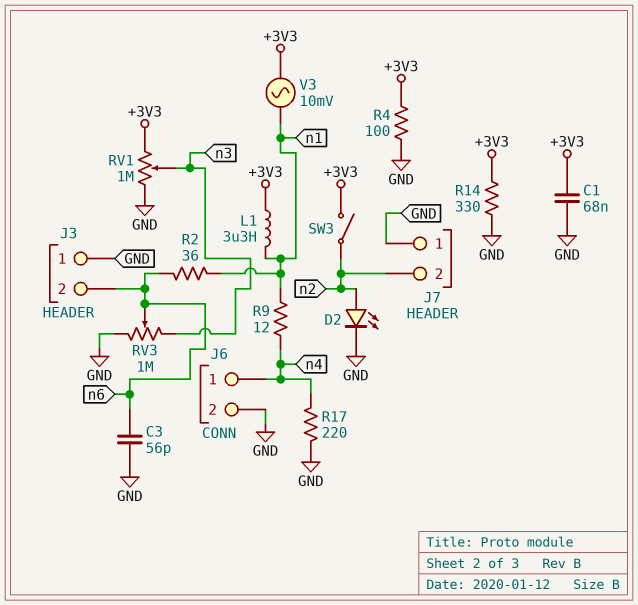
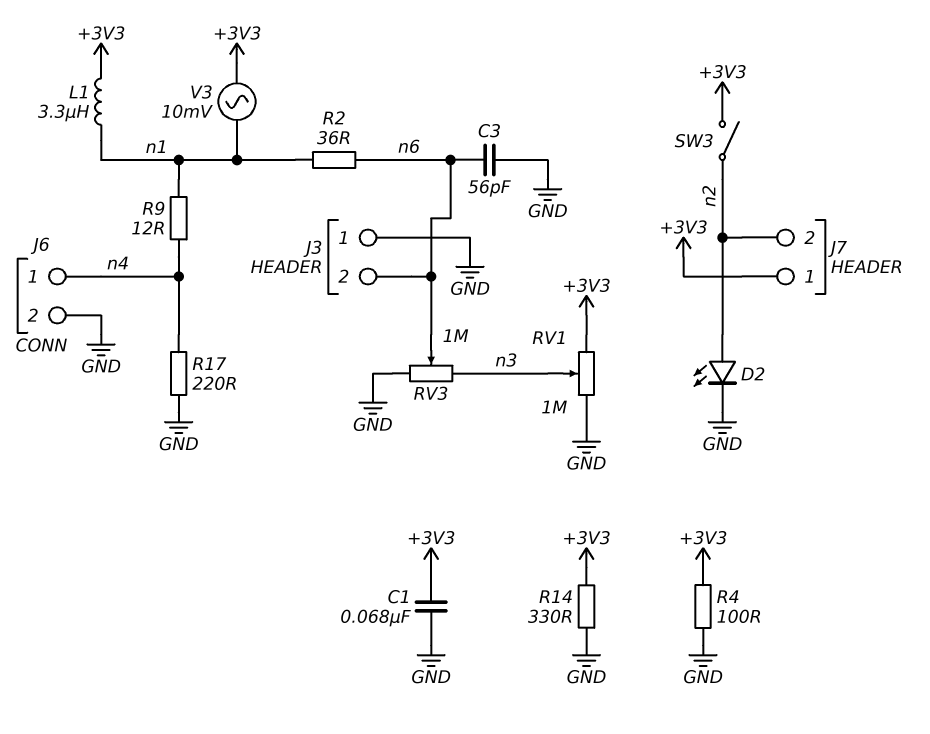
J7 pin 1: GND -> +3V3

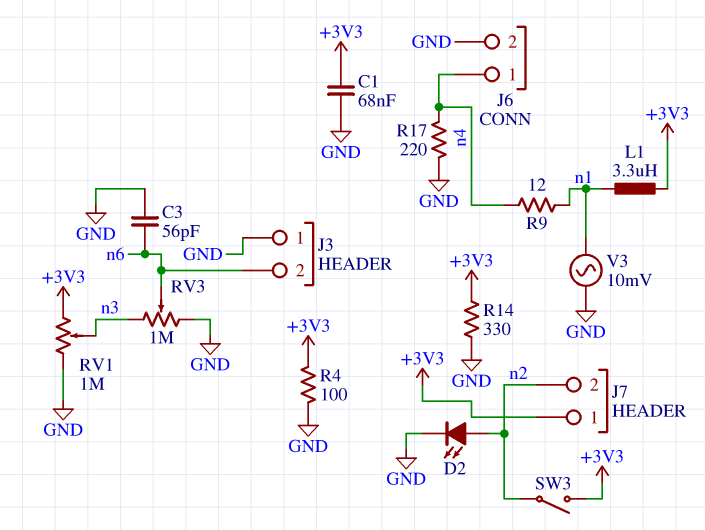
R2: 36 (n1, n6) -> none
V3: AC 10mV (+3V3, n1) -> AC 10mV (GND, n1)

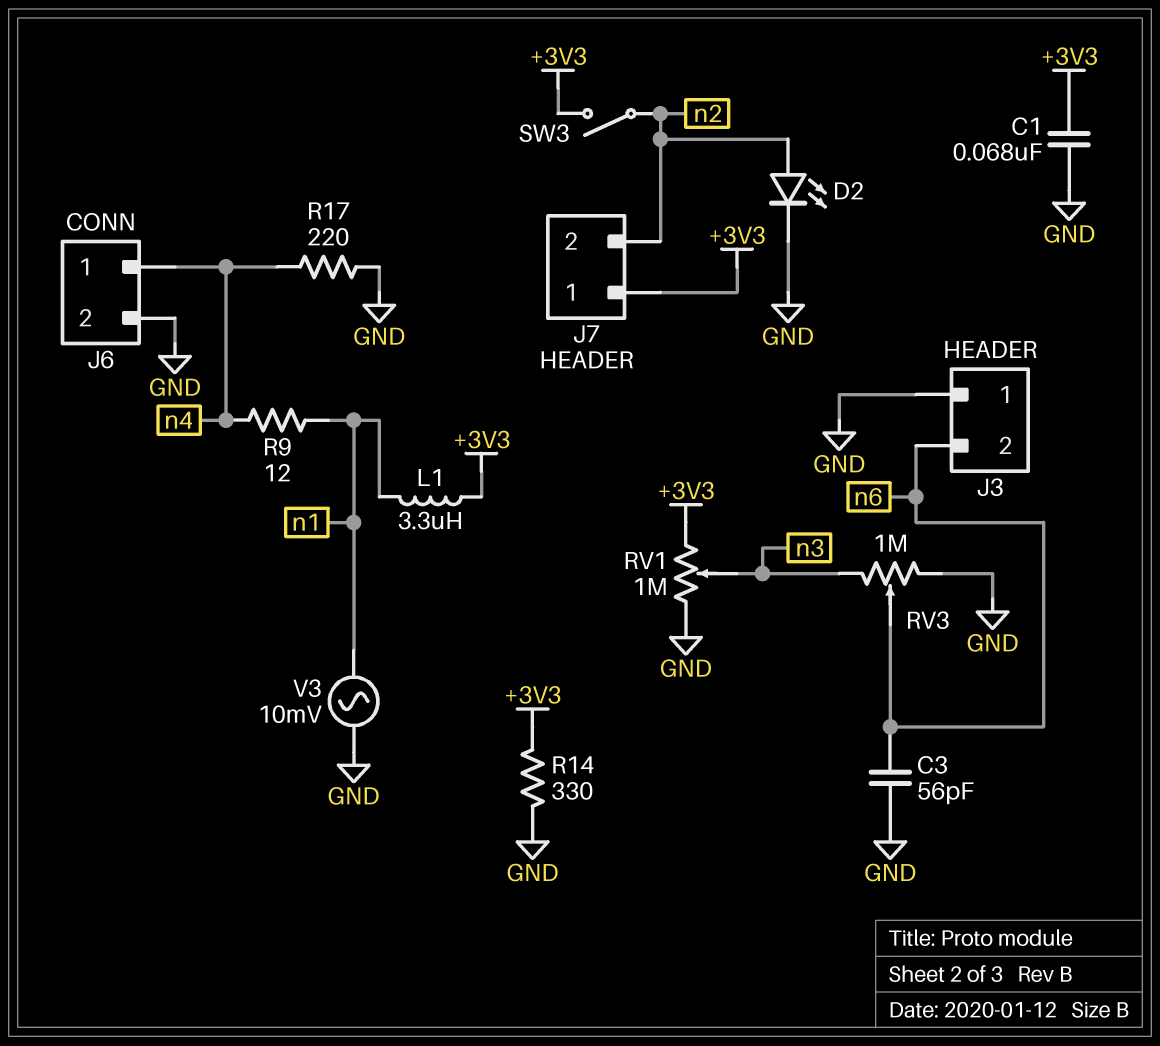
R4: 100 (+3V3, GND) -> none

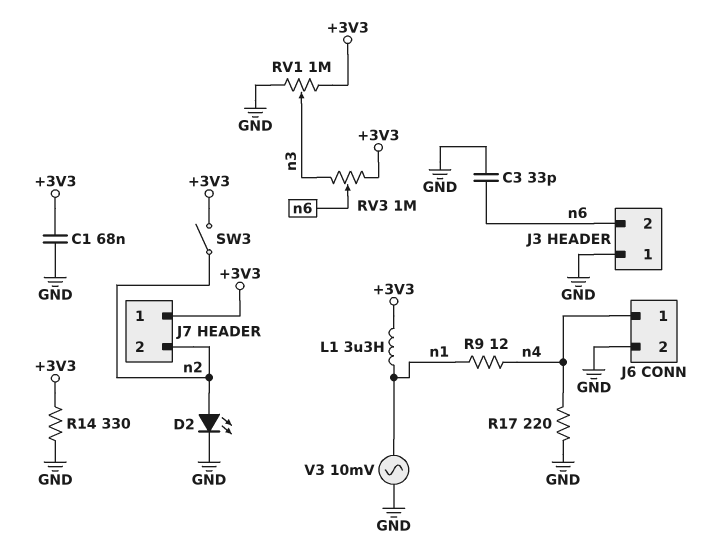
C3: 56pF (GND, n6) -> 33pF (GND, n6)
RV3: 1M (GND, n3, wiper n6) -> 1M (+3V3, n3, wiper n6)

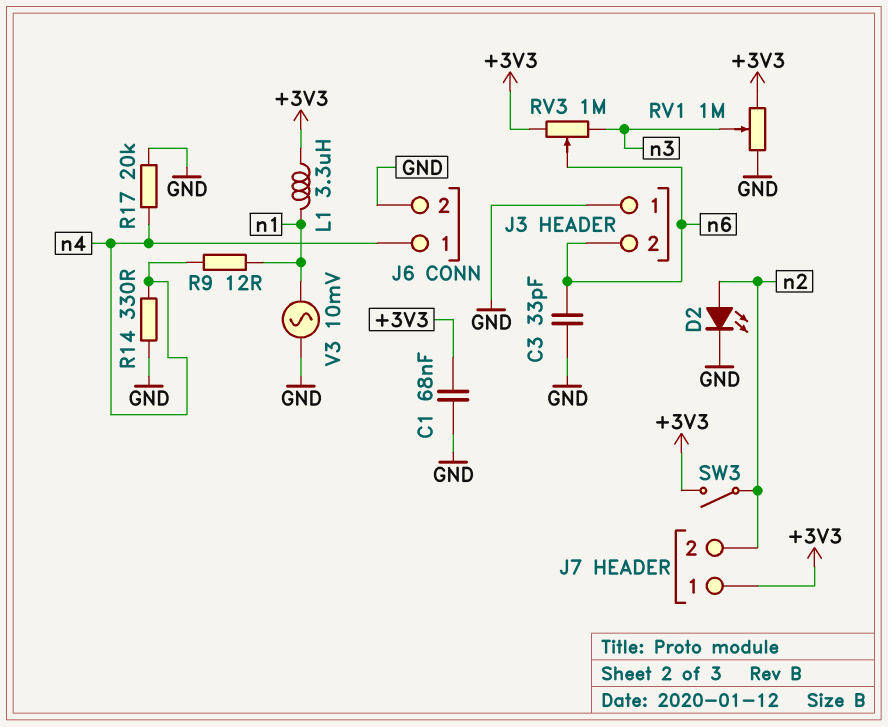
R14: 330 (+3V3, GND) -> 330 (GND, n4)
R17: 220 (GND, n4) -> 20k (GND, n4)

